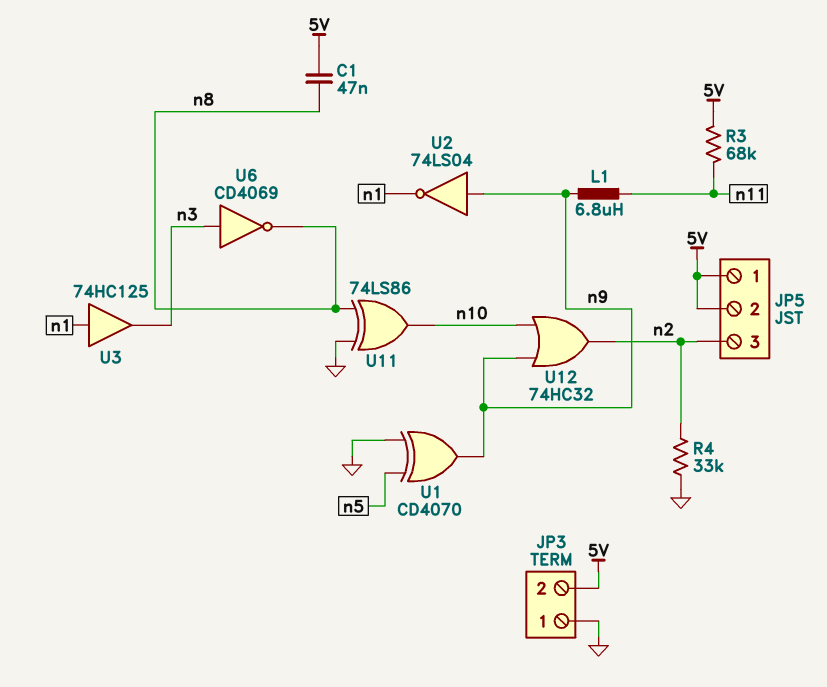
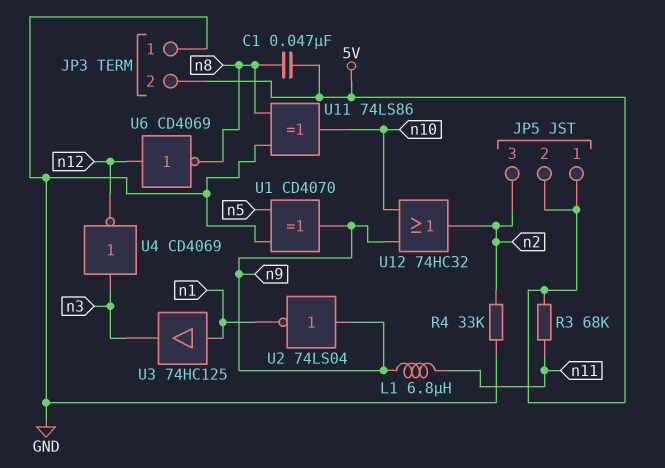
U4: none -> NOT CD4069 (in n3, out n12)
U6: NOT CD4069 (in n3, out n8) -> NOT CD4069 (in n12, out n8)

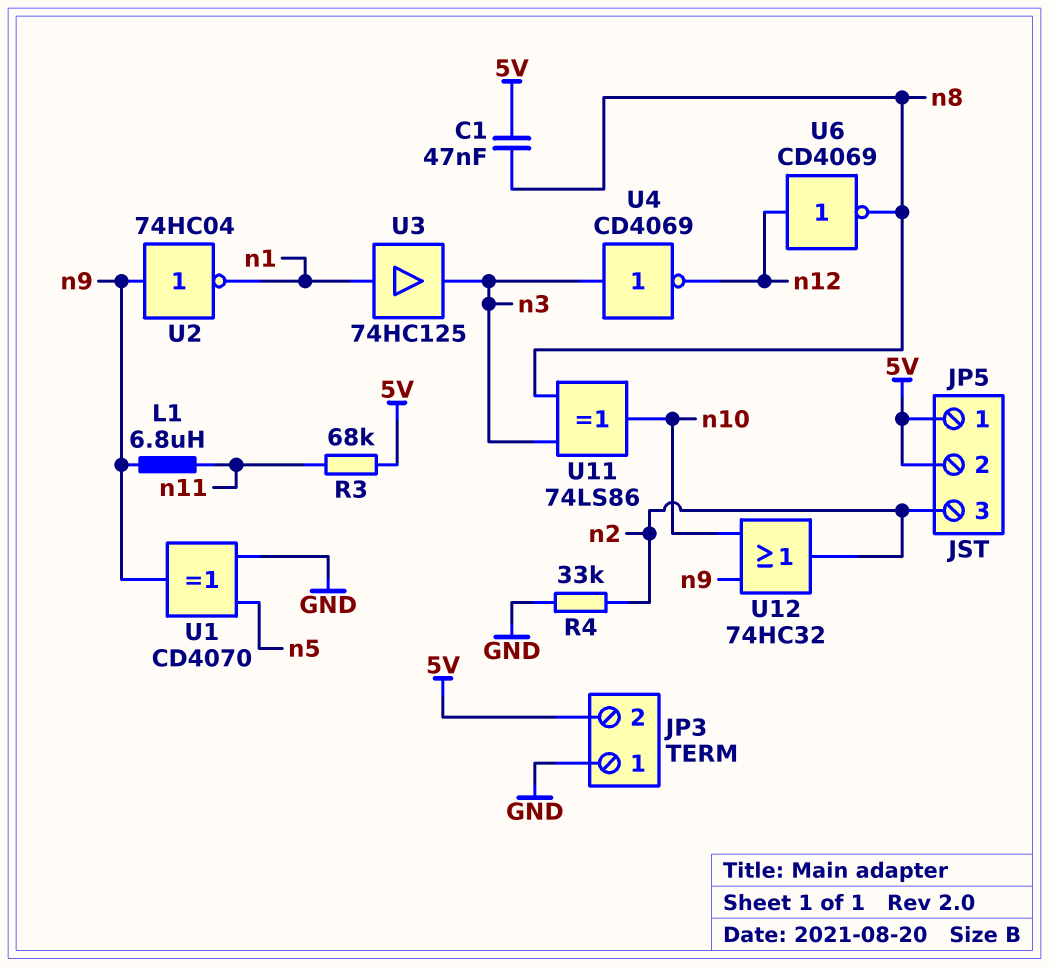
U2: NOT 74LS04 (in n9, out n1) -> NOT 74HC04 (in n9, out n1)
U11: XOR 74LS86 (in GND, in n8, out n10) -> XOR 74LS86 (in n3, in n8, out n10)

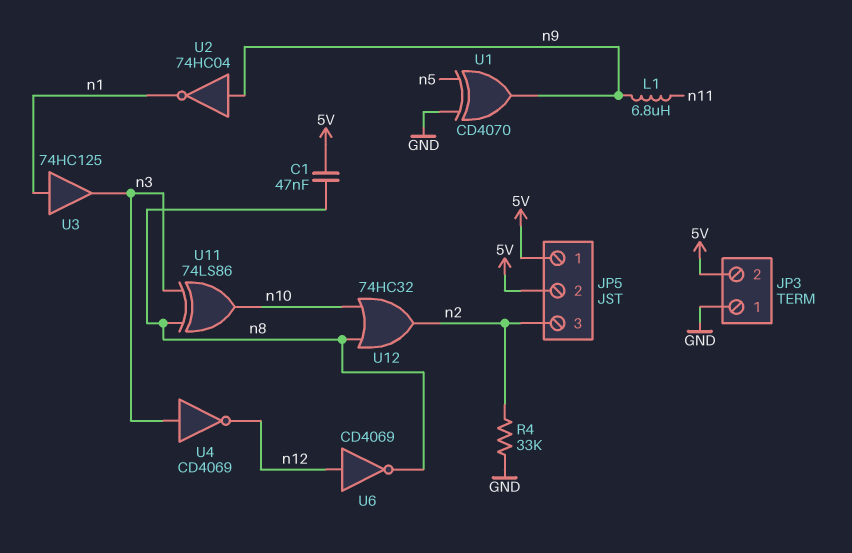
R3: 68k (5V, n11) -> none
U12: OR 74HC32 (in n9, in n10, out n2) -> OR 74HC32 (in n8, in n10, out n2)

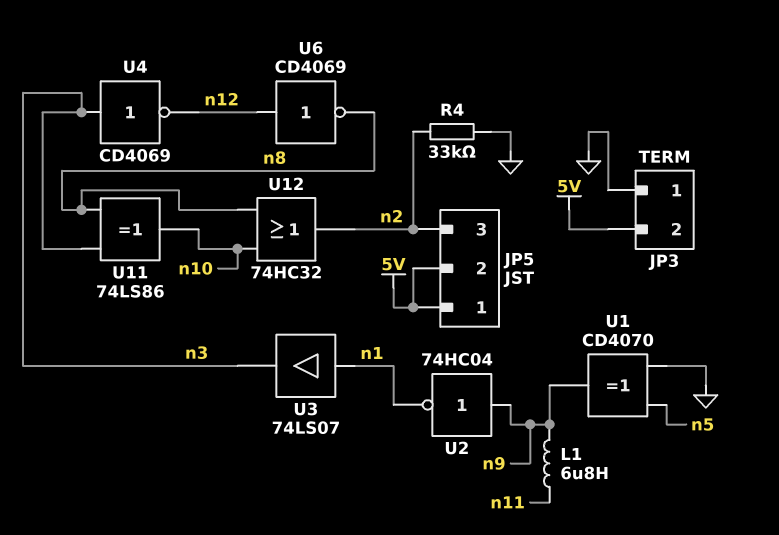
C1: 47nF (5V, n8) -> none
U3: buffer 74HC125 (in n1, out n3) -> buffer 74LS07 (in n1, out n3)

